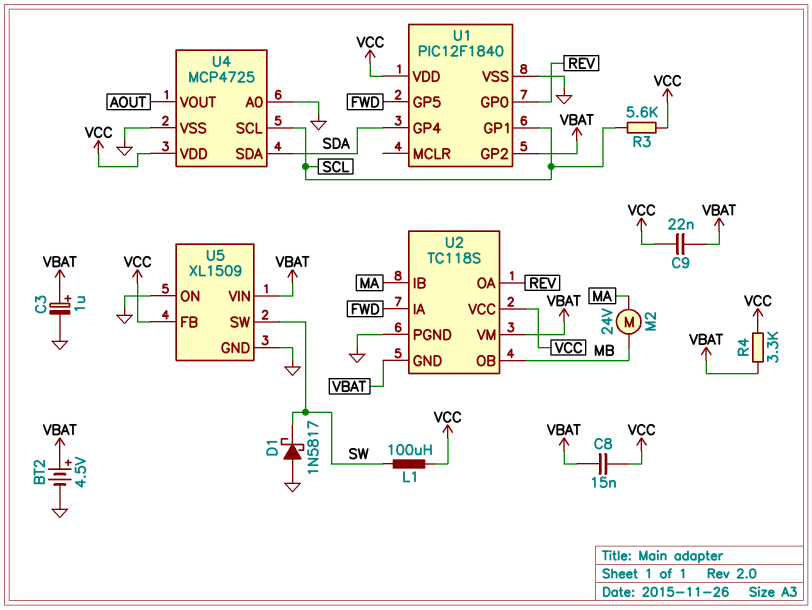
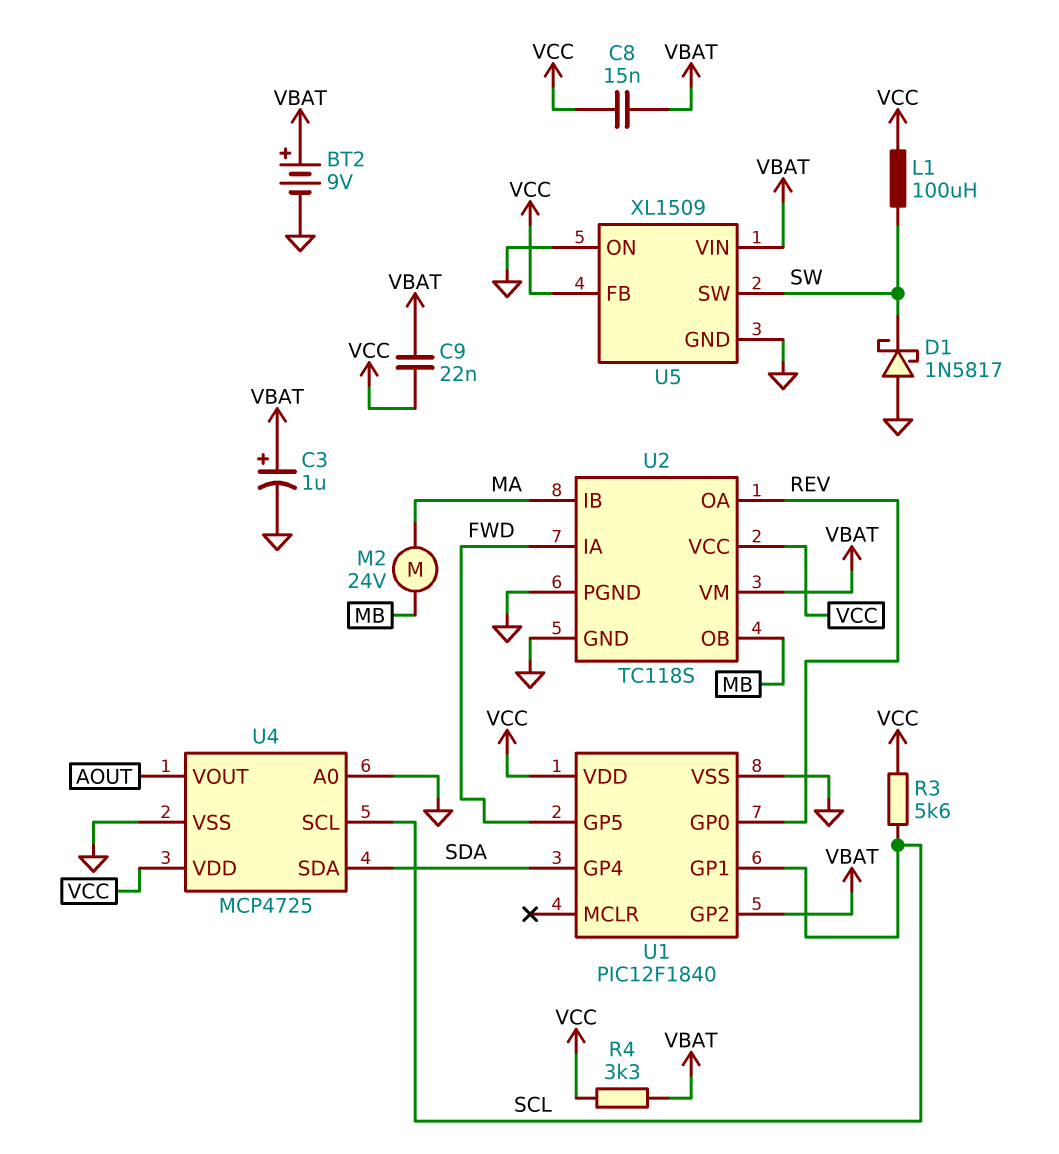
BT2: 4.5V (plus VBAT, minus GND) -> 9V (plus VBAT, minus GND)
U2 pin GND: VBAT -> GND

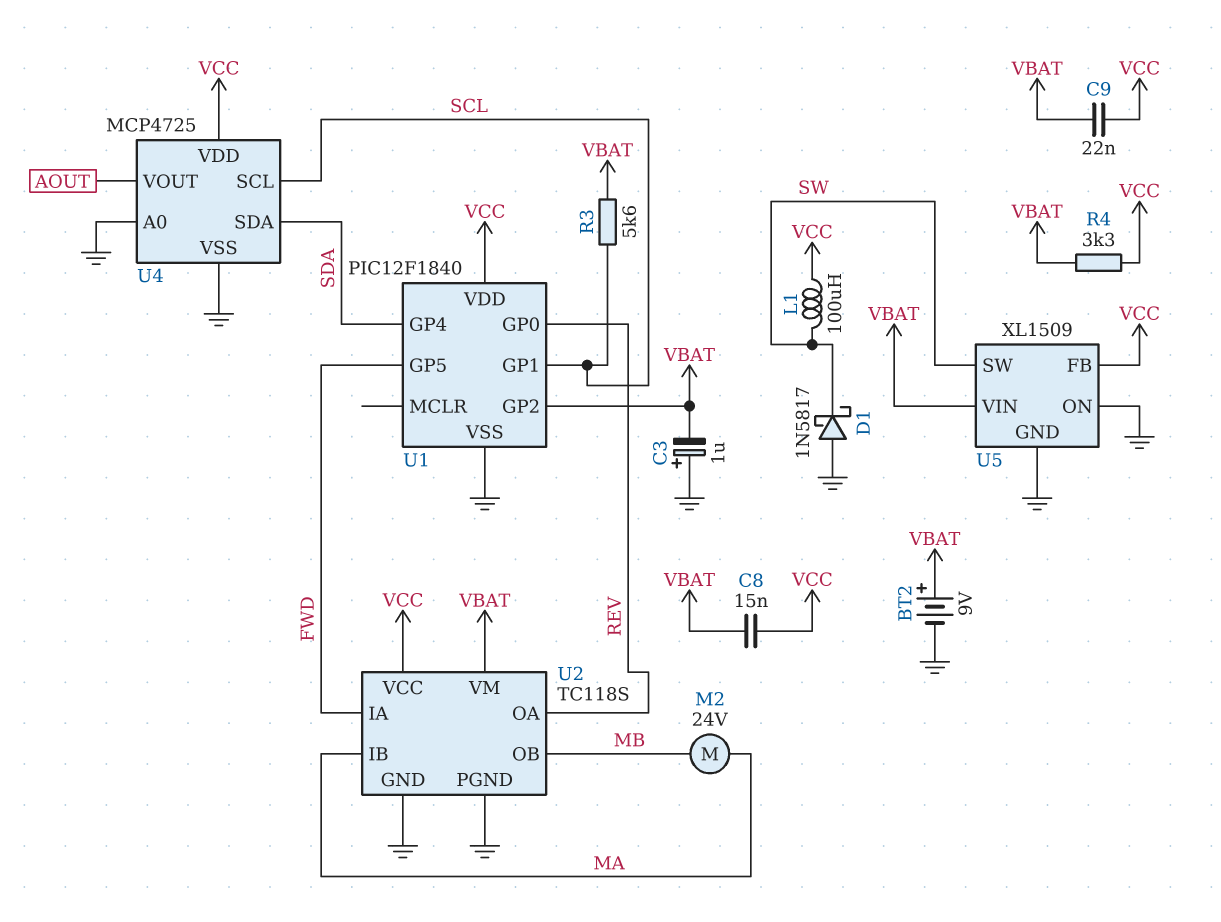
C3: 1uF (plus VBAT, minus GND) -> 1uF (plus GND, minus VBAT)
R3: 5.6k (SCL, VCC) -> 5.6k (SCL, VBAT)

